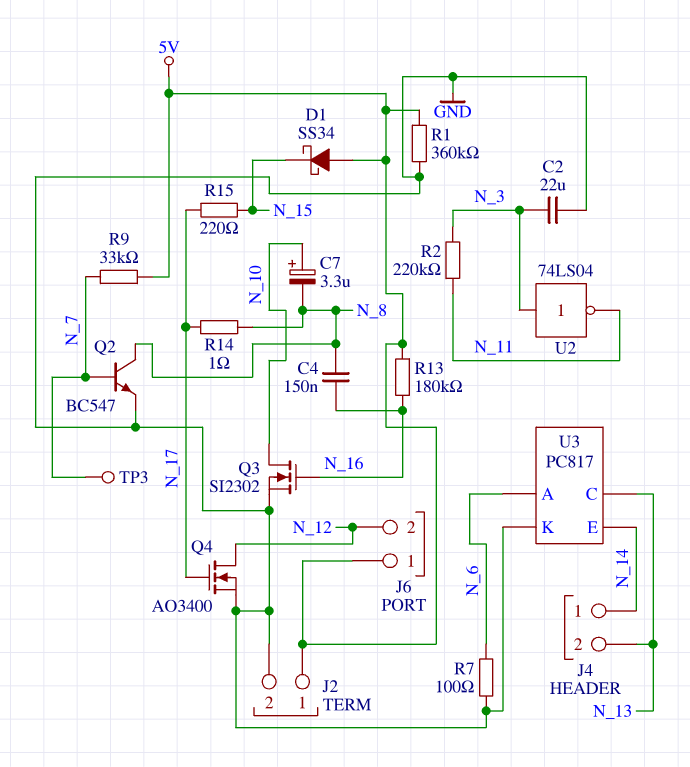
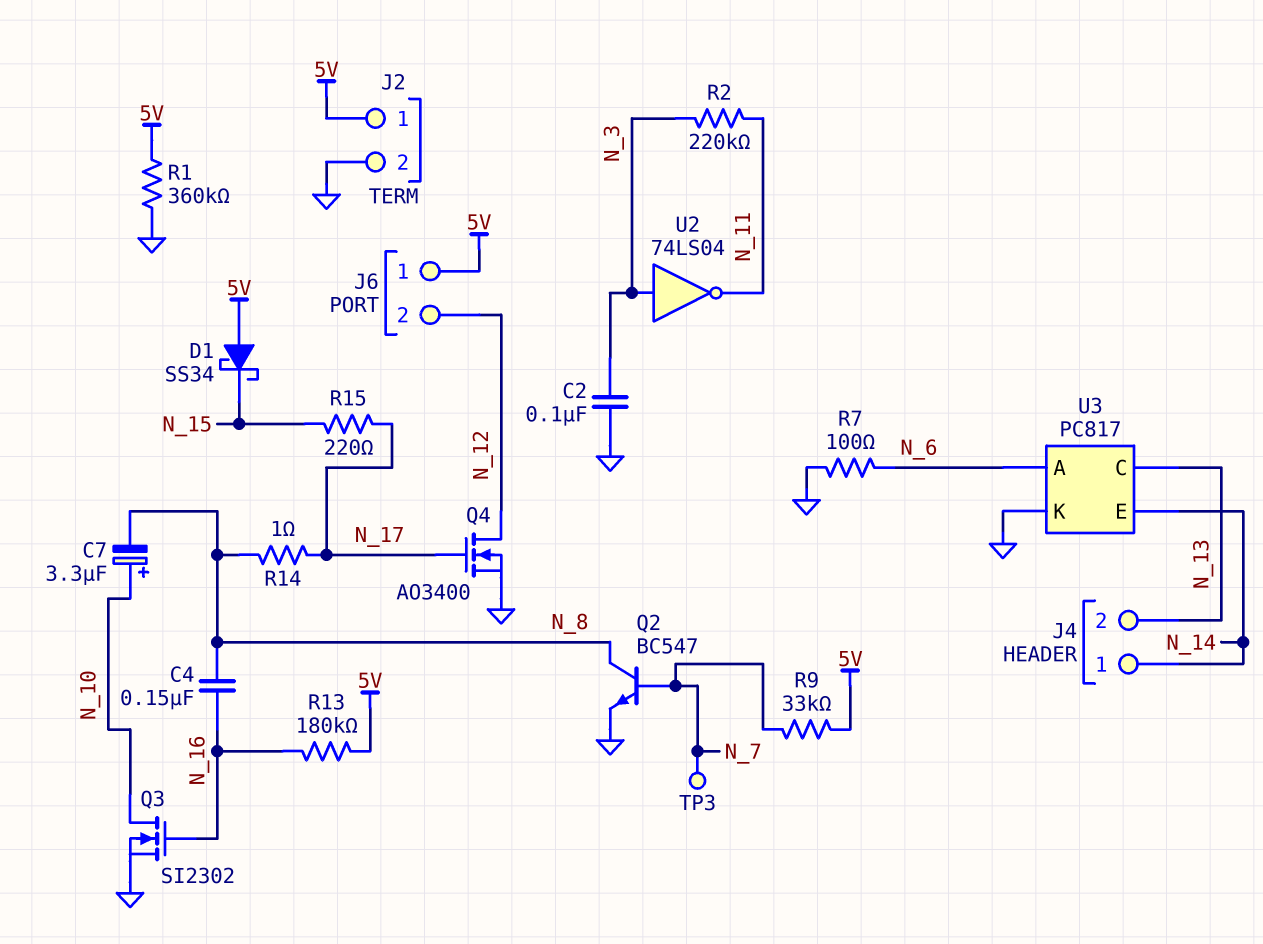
C2: 22uF (GND, N_3) -> 100nF (GND, N_3)

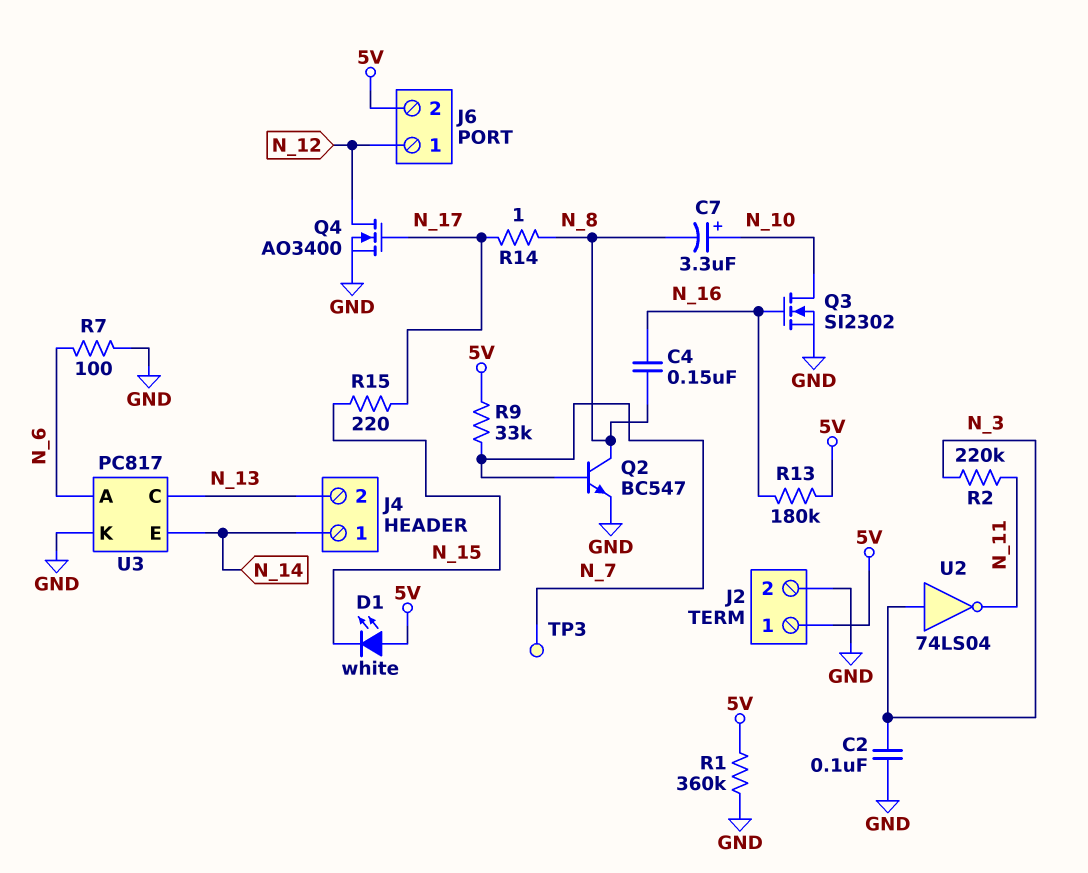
D1: schottky SS34 (A 5V, K N_15) -> LED white (A 5V, K N_15)
J6 pin 1: 5V -> N_12
J6 pin 2: N_12 -> 5V

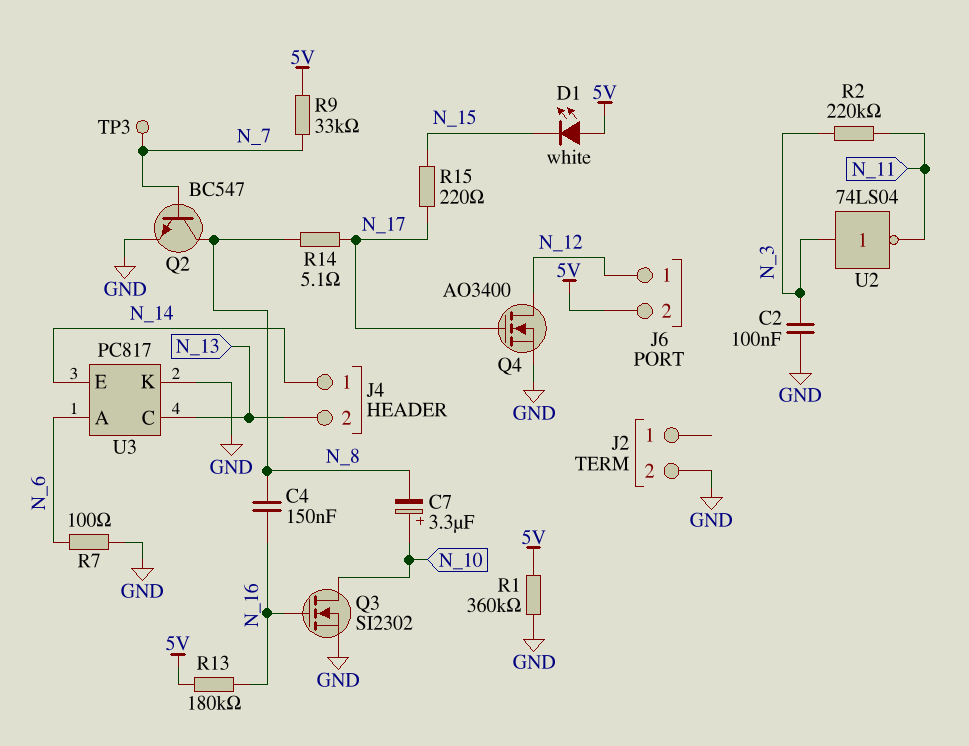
J2 pin 1: 5V -> none
R14: 1 (N_8, N_17) -> 5.1 (N_8, N_17)

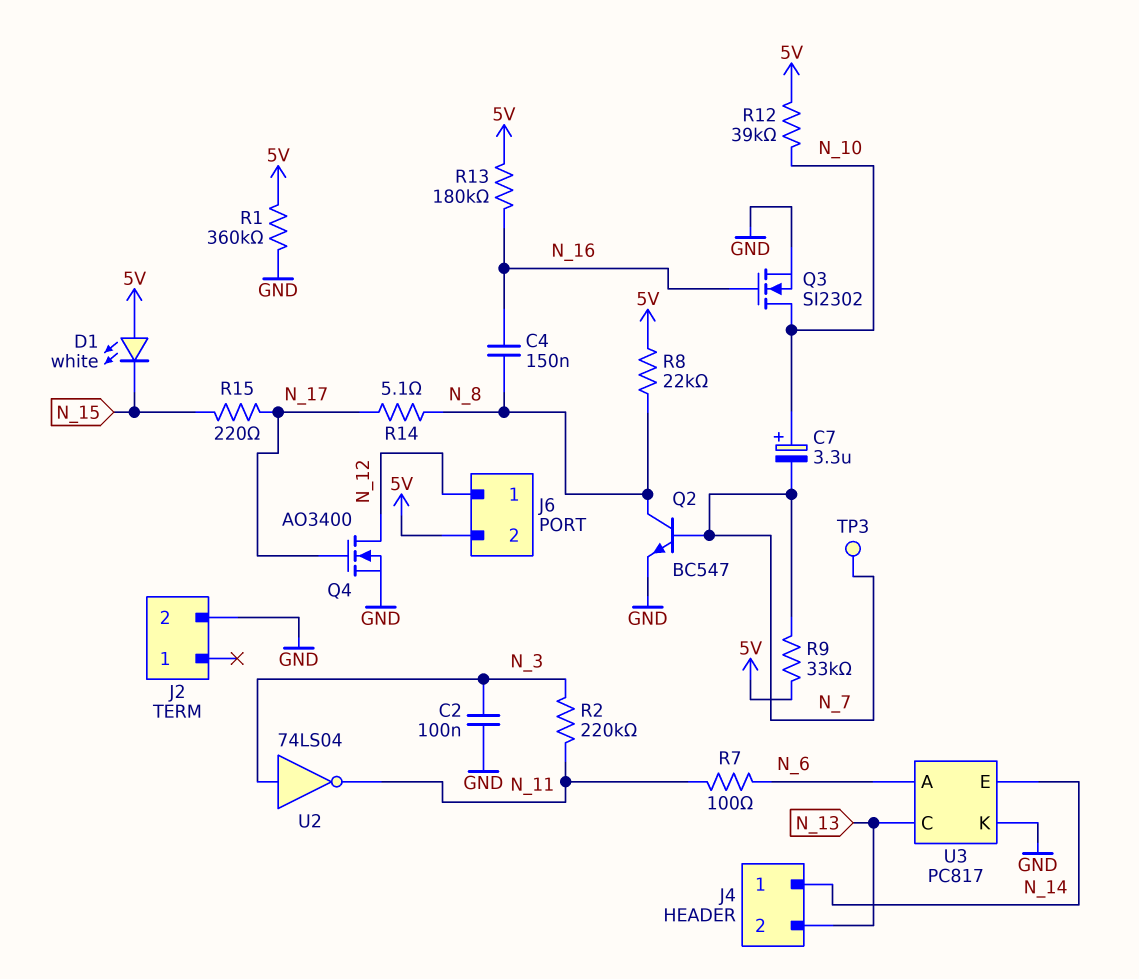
C7: 3.3uF (plus N_10, minus N_8) -> 3.3uF (plus N_10, minus N_7)
R7: 100 (GND, N_6) -> 100 (N_6, N_11)
R8: none -> 22k (5V, N_8)
R12: none -> 39k (5V, N_10)

